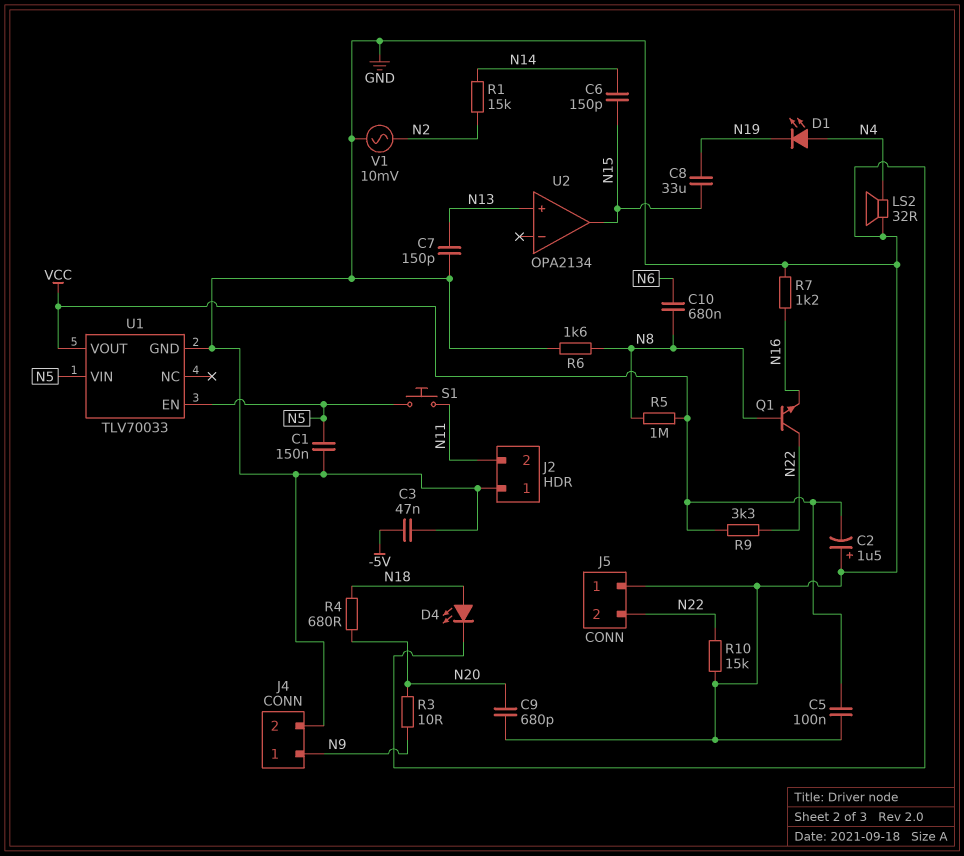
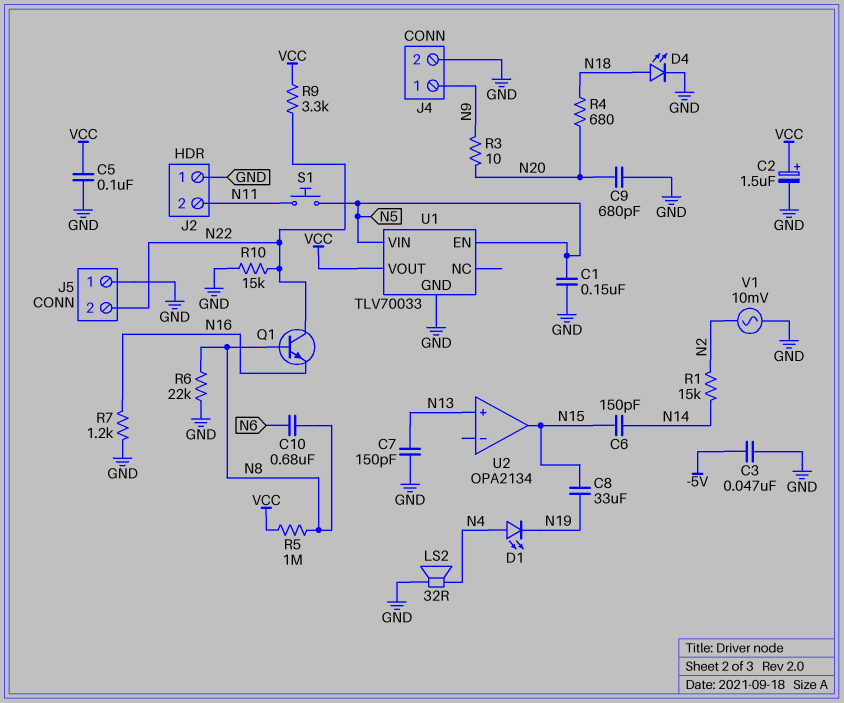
C2: 1.5uF (plus GND, minus VCC) -> 1.5uF (plus VCC, minus GND)
R6: 1.6k (GND, N8) -> 22k (GND, N8)

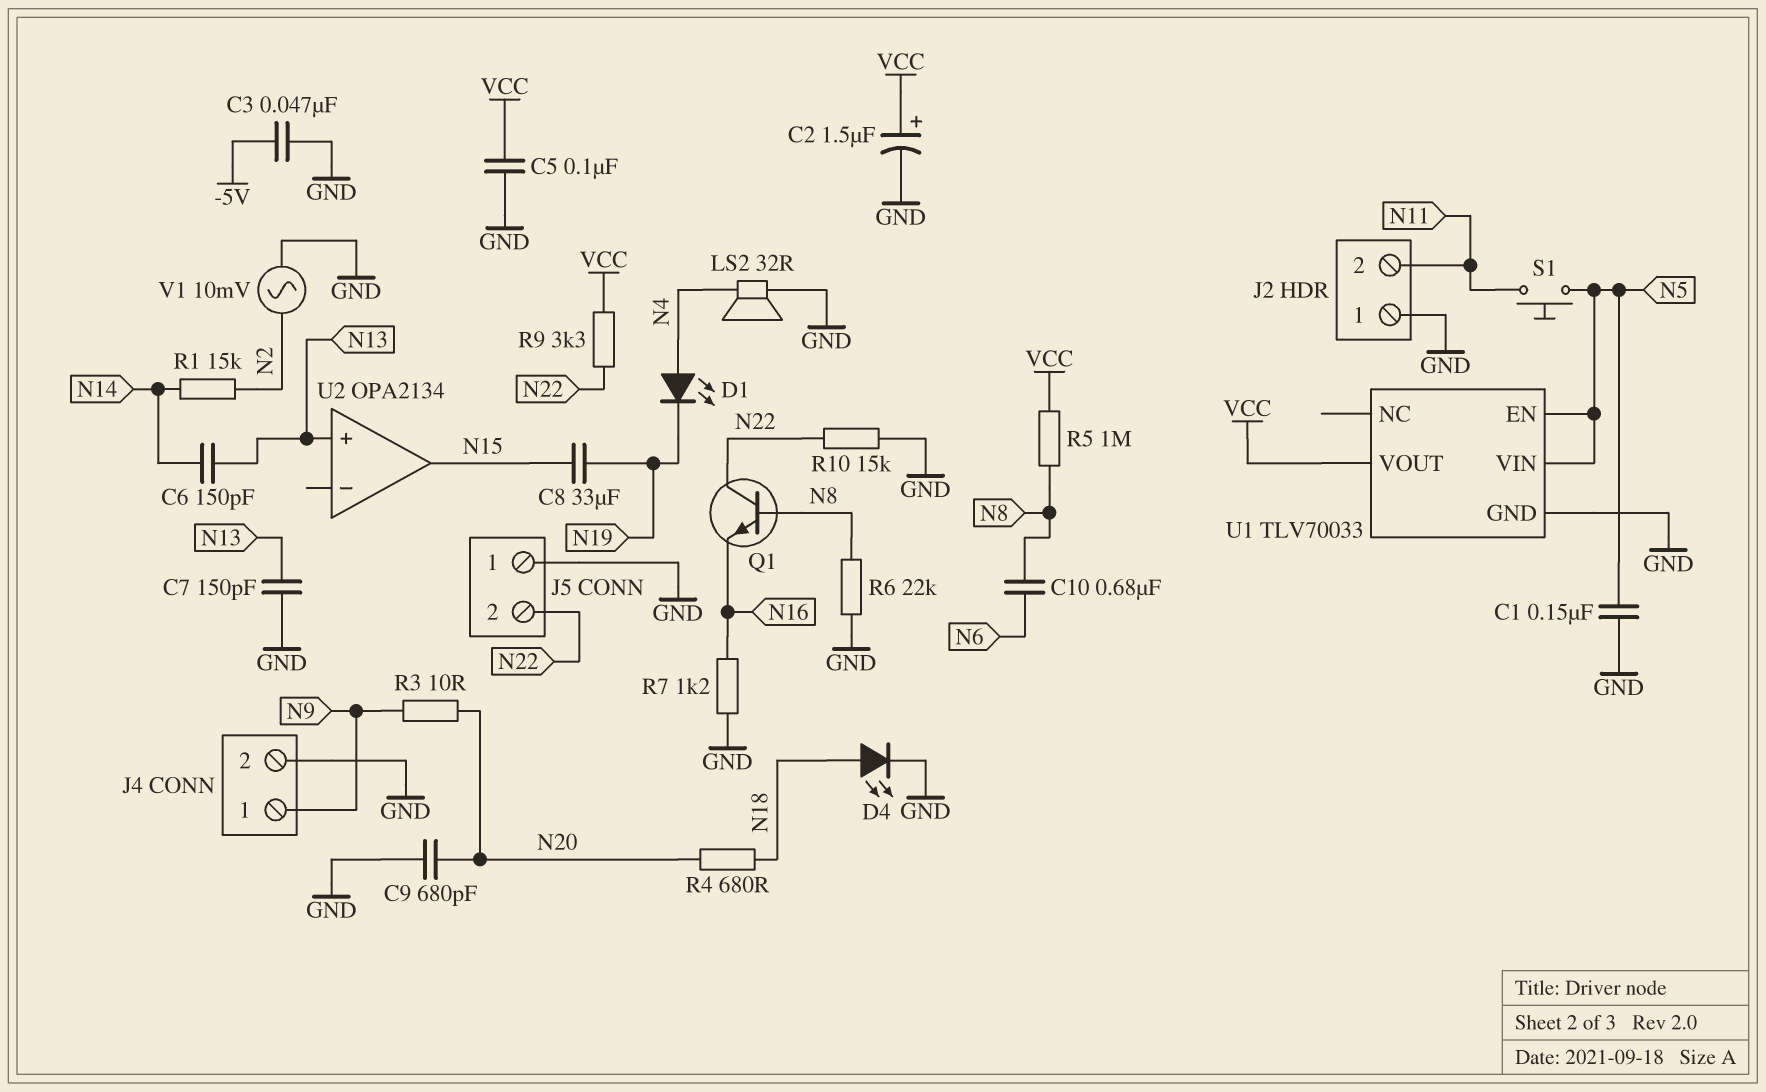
C6: 150pF (N14, N15) -> 150pF (N13, N14)

